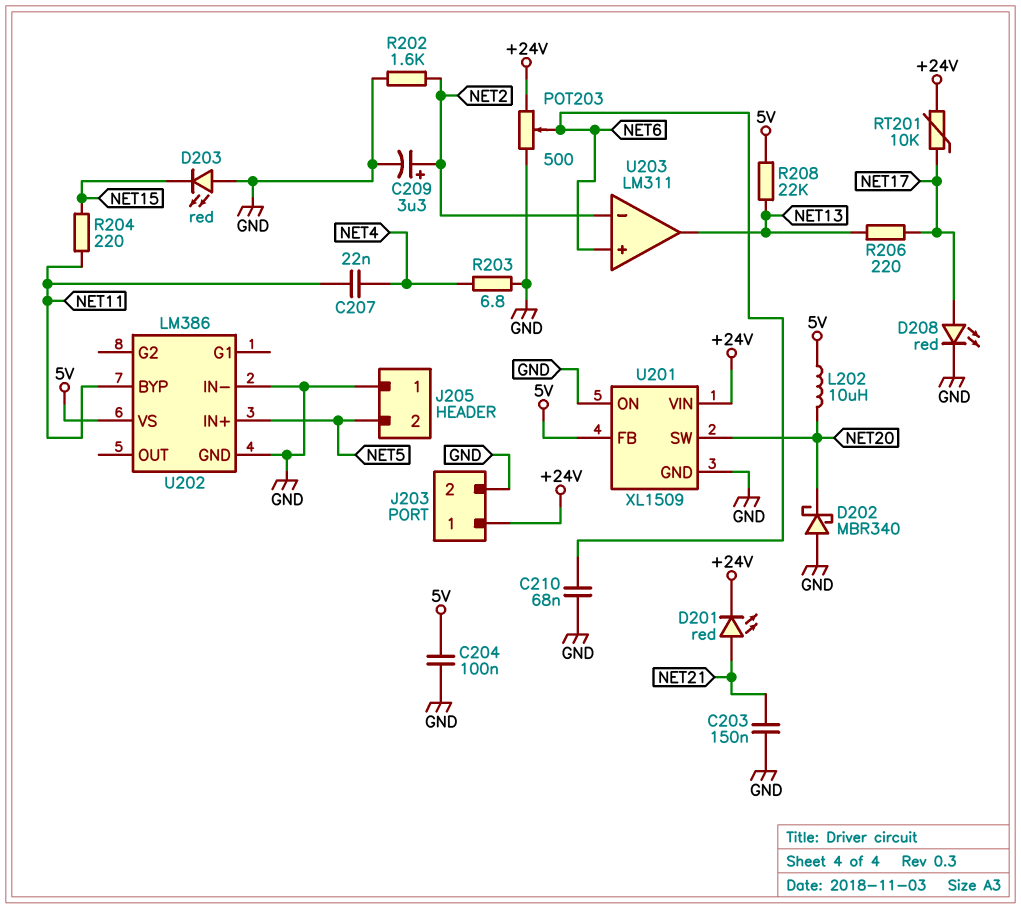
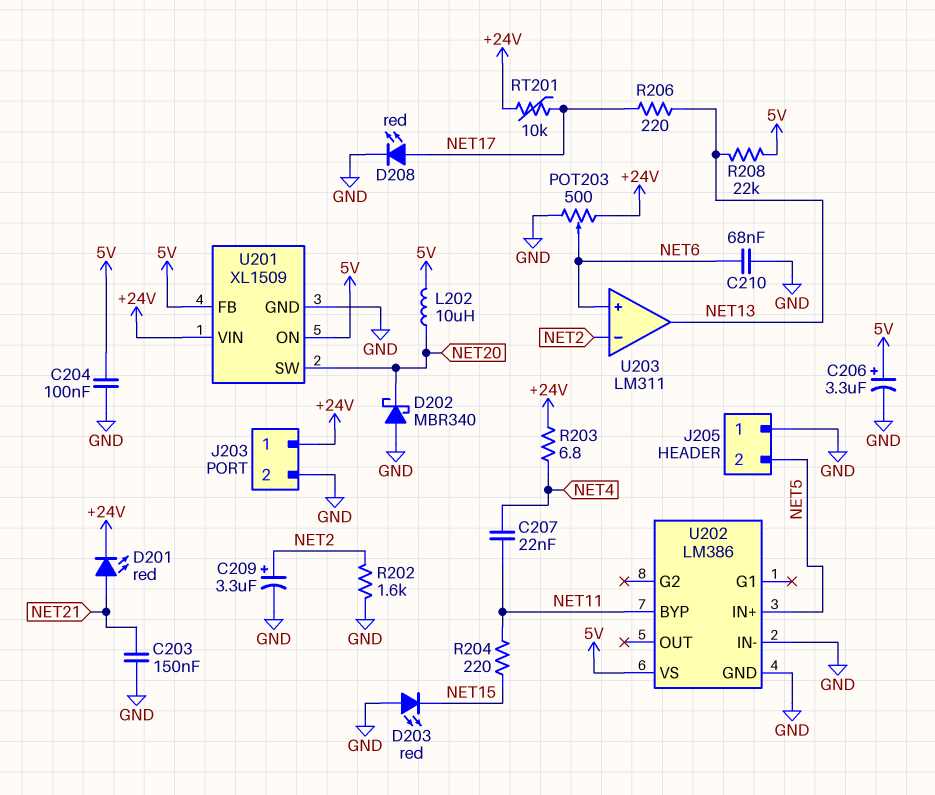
C206: none -> 3.3uF (plus 5V, minus GND)
R203: 6.8 (GND, NET4) -> 6.8 (+24V, NET4)
U201 pin ON: GND -> 5V

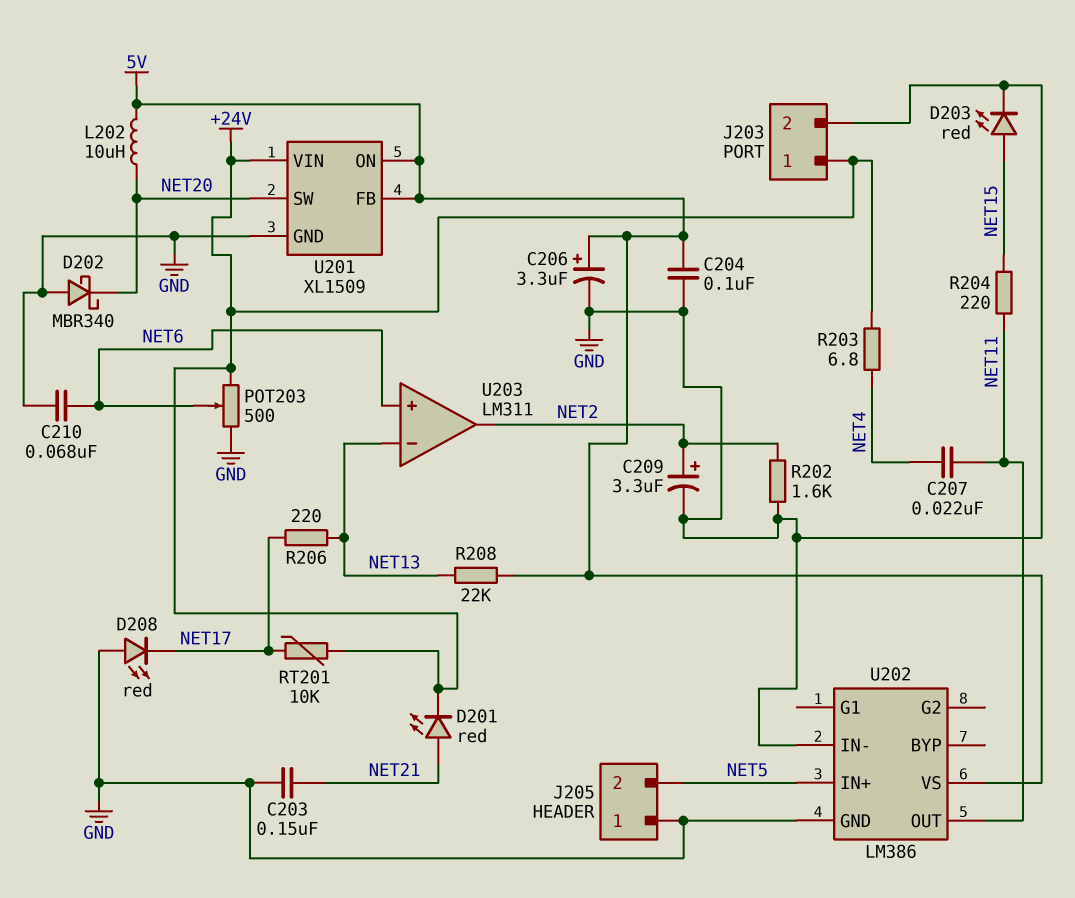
D203: LED red (A GND, K NET15) -> LED red (A NET15, K GND)
D208: LED red (A NET17, K GND) -> LED red (A GND, K NET17)
U202 pin BYP: NET11 -> none
U202 pin OUT: none -> NET11
U203 pin in-: NET2 -> NET13
U203 pin out: NET13 -> NET2

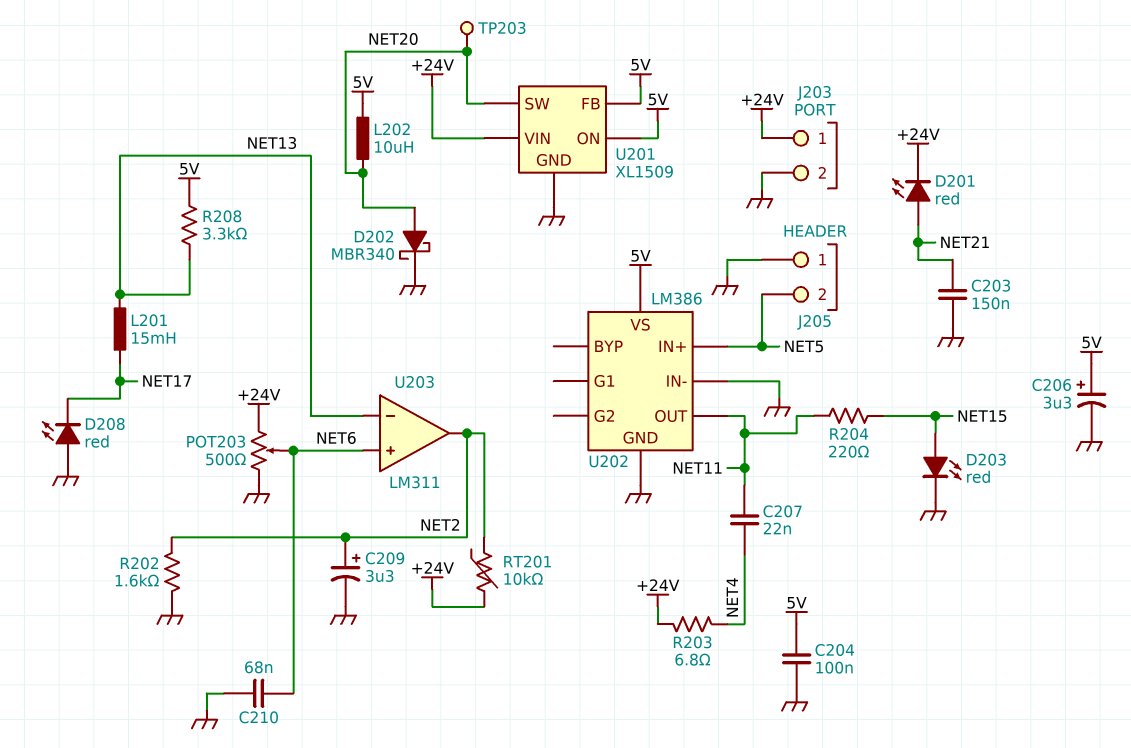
D202: schottky MBR340 (A GND, K NET20) -> schottky MBR340 (A NET20, K GND)
L201: none -> 15mH (NET13, NET17)
R206: 220 (NET13, NET17) -> none
R208: 22k (5V, NET13) -> 3.3k (5V, NET13)
RT201: 10k (+24V, NET17) -> 10k (+24V, NET2)
TP203: none -> test point (NET20)

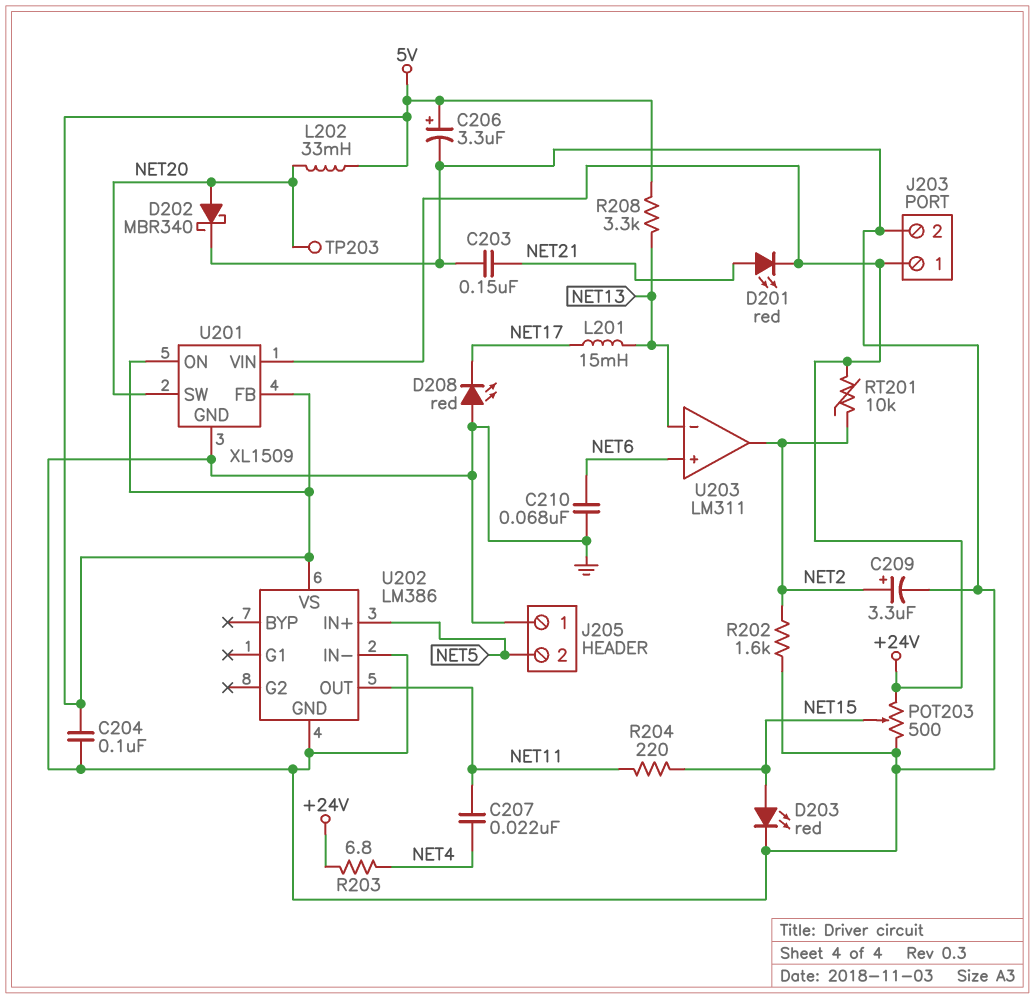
L202: 10uH (5V, NET20) -> 33mH (5V, NET20)
POT203: 500 (+24V, GND, wiper NET6) -> 500 (+24V, GND, wiper NET15)

